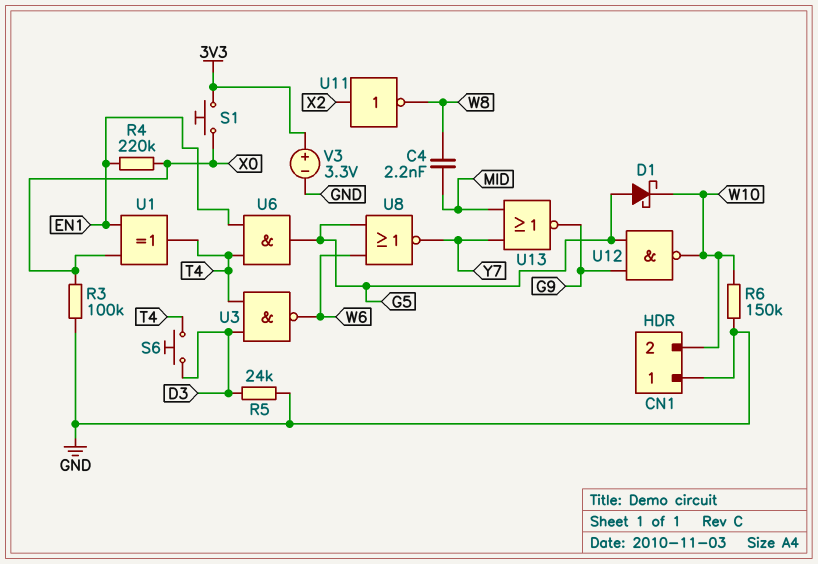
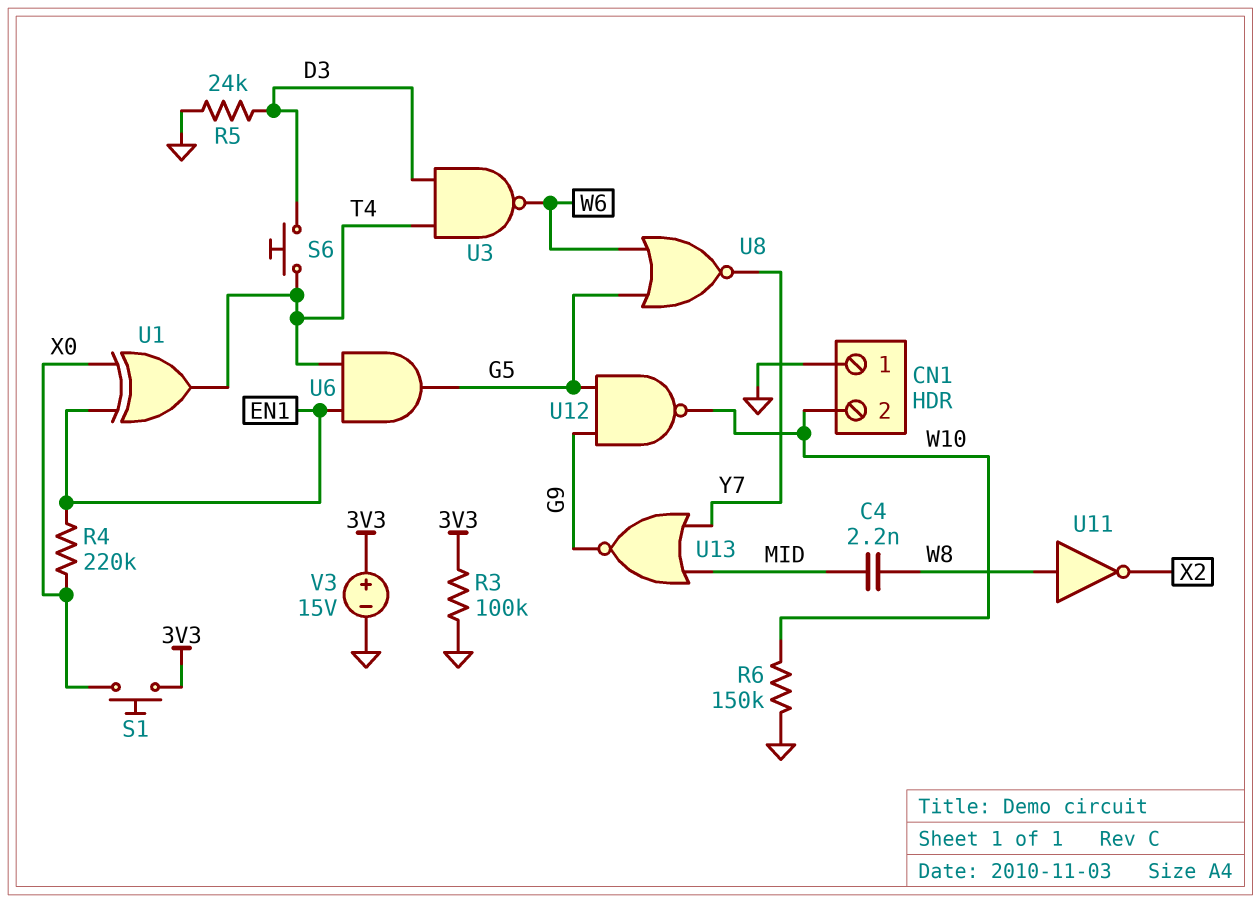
D1: schottky (A G5, K W10) -> none
R3: 100k (GND, X0) -> 100k (3V3, GND)
U11: NOT (in X2, out W8) -> NOT (in W8, out X2)
V3: 3.3V (plus 3V3, minus GND) -> 15V (plus 3V3, minus GND)

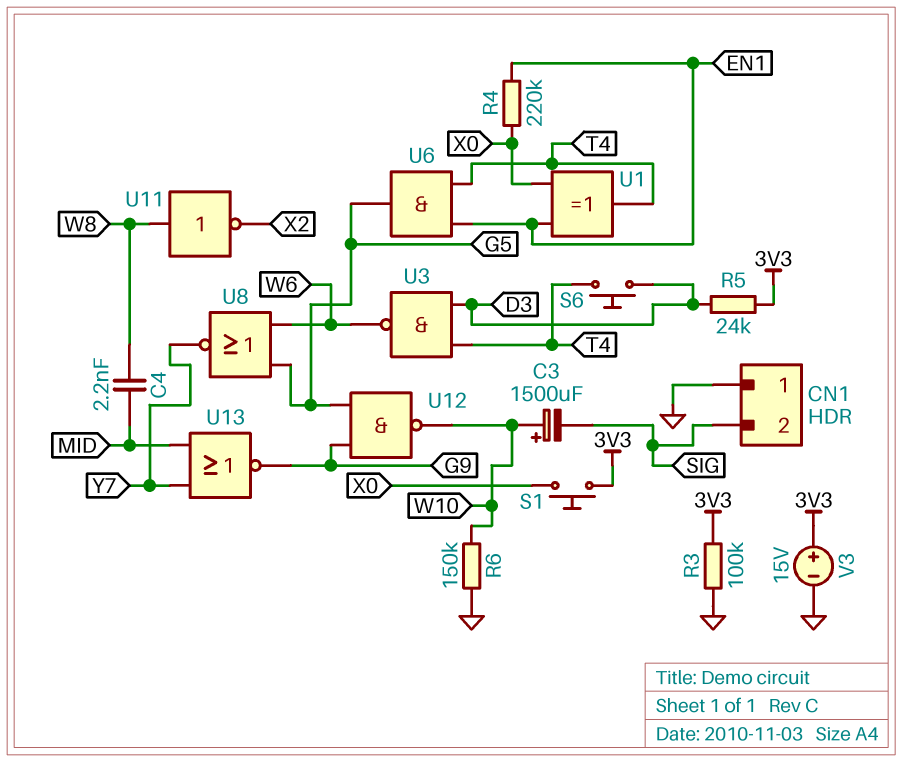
C3: none -> 1500uF (plus W10, minus SIG)
CN1 pin 2: W10 -> SIG
R5: 24k (D3, GND) -> 24k (3V3, D3)

